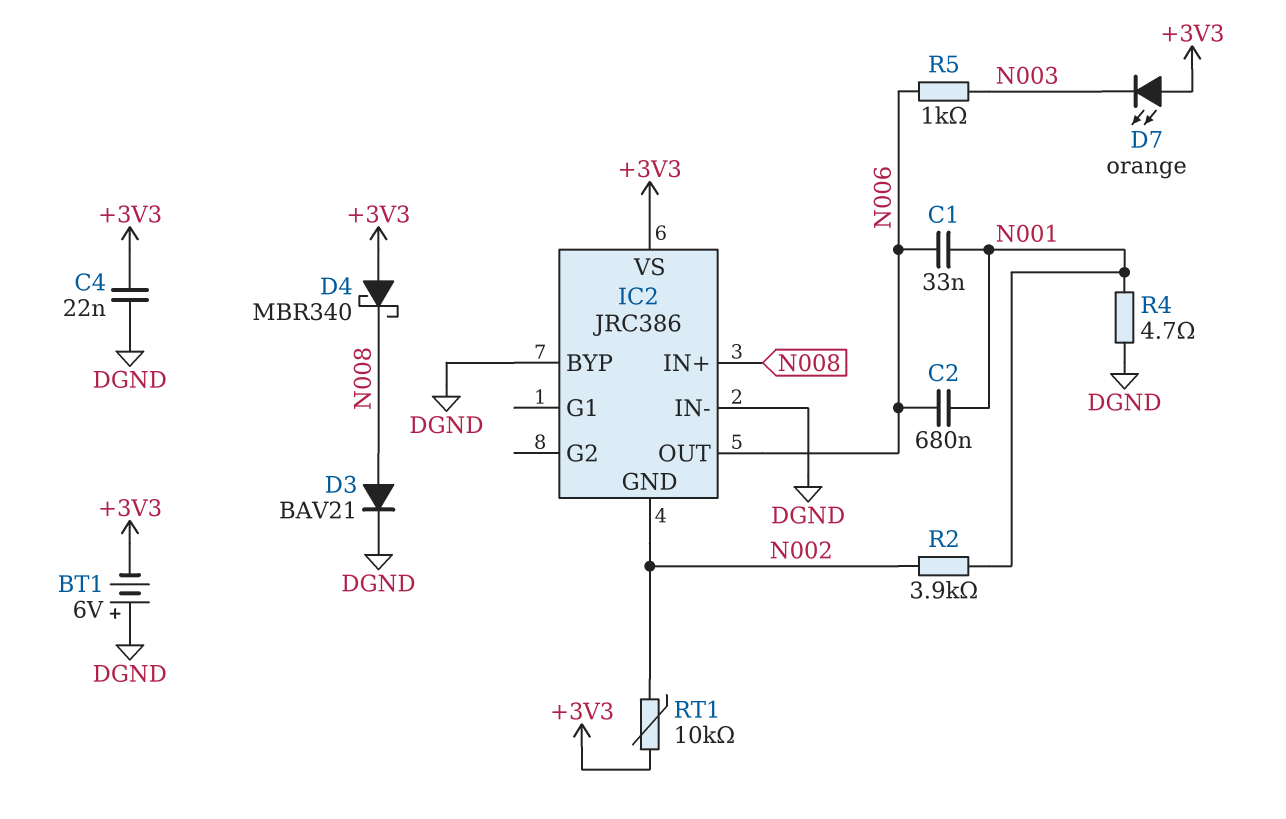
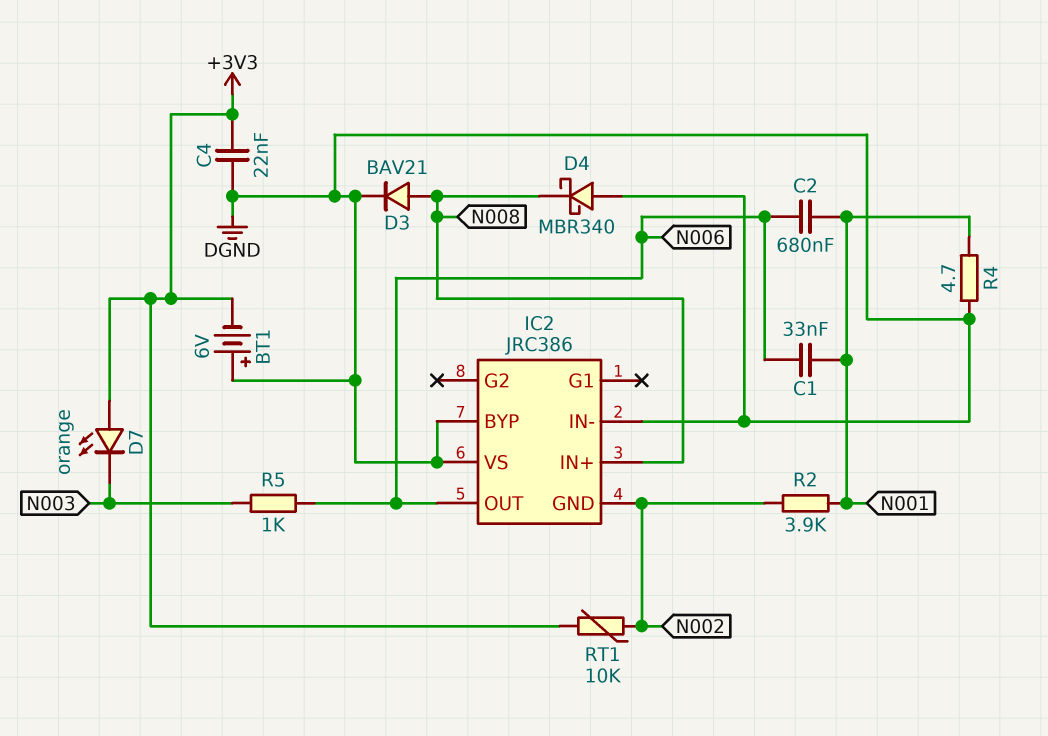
D4: schottky MBR340 (A +3V3, K N008) -> schottky MBR340 (A DGND, K N008)
IC2 pin VS: +3V3 -> DGND

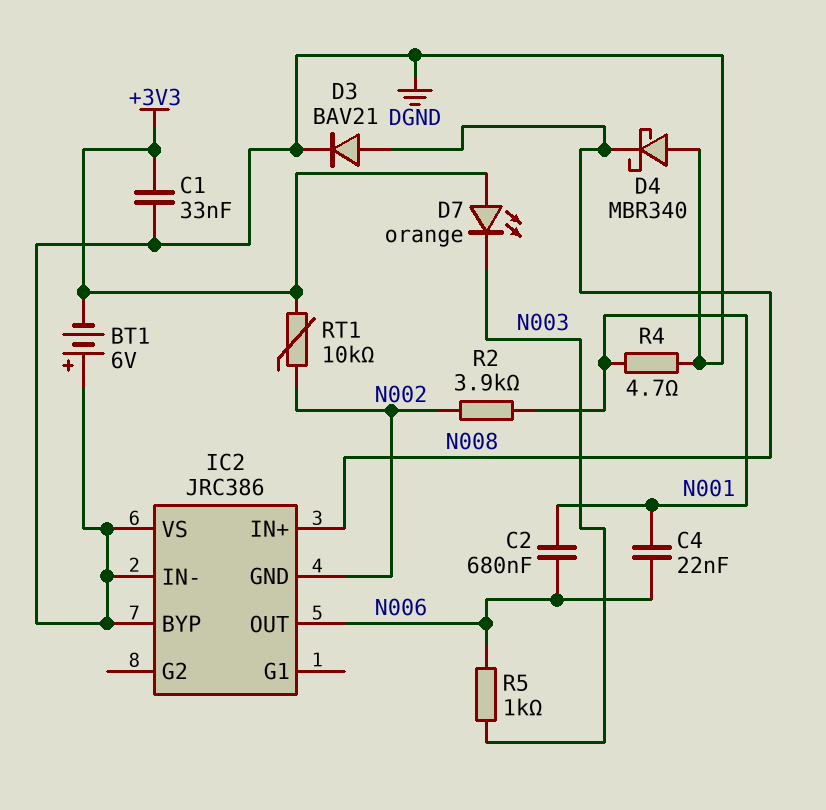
C1: 33nF (N001, N006) -> 33nF (+3V3, DGND)
C4: 22nF (+3V3, DGND) -> 22nF (N001, N006)

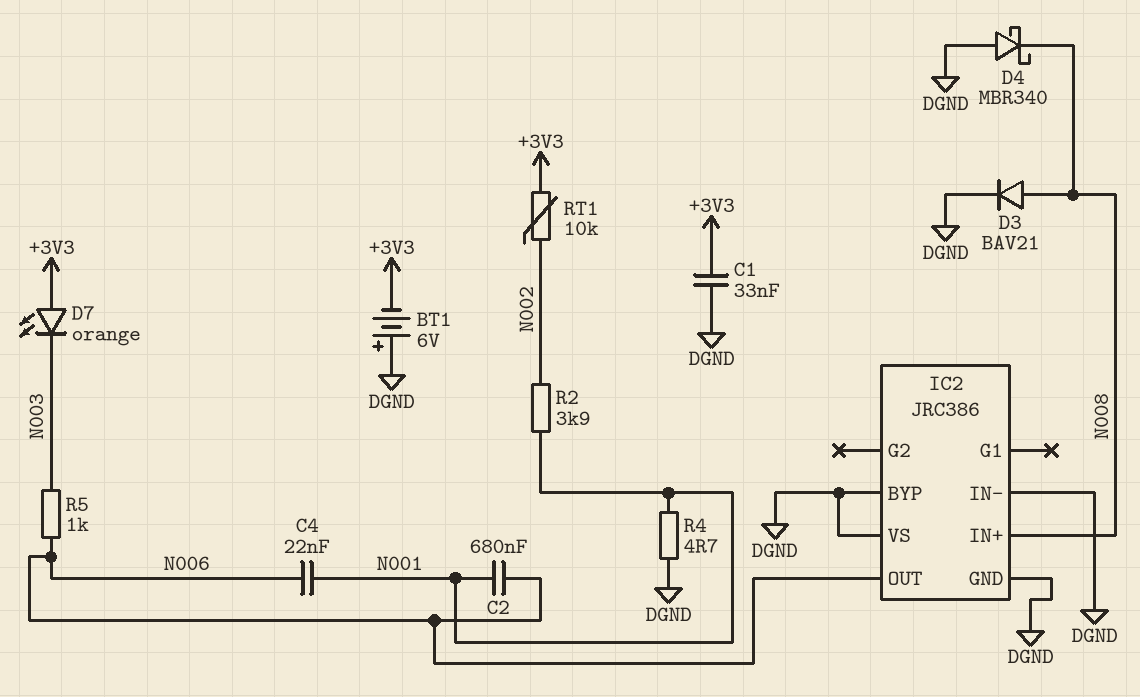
IC2 pin GND: N002 -> DGND

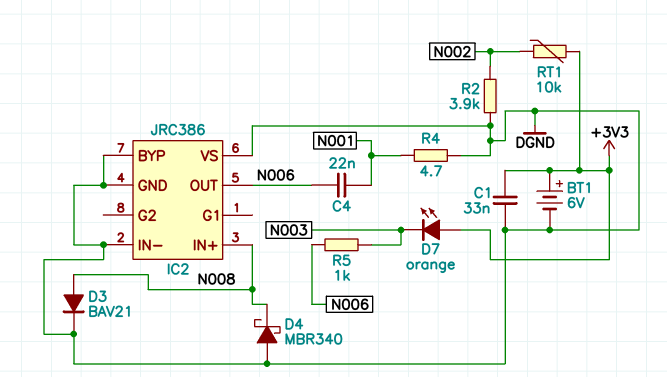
BT1: 6V (plus DGND, minus +3V3) -> 6V (plus +3V3, minus DGND)
C2: 680nF (N001, N006) -> none
R2: 3.9k (N001, N002) -> 3.9k (DGND, N002)

